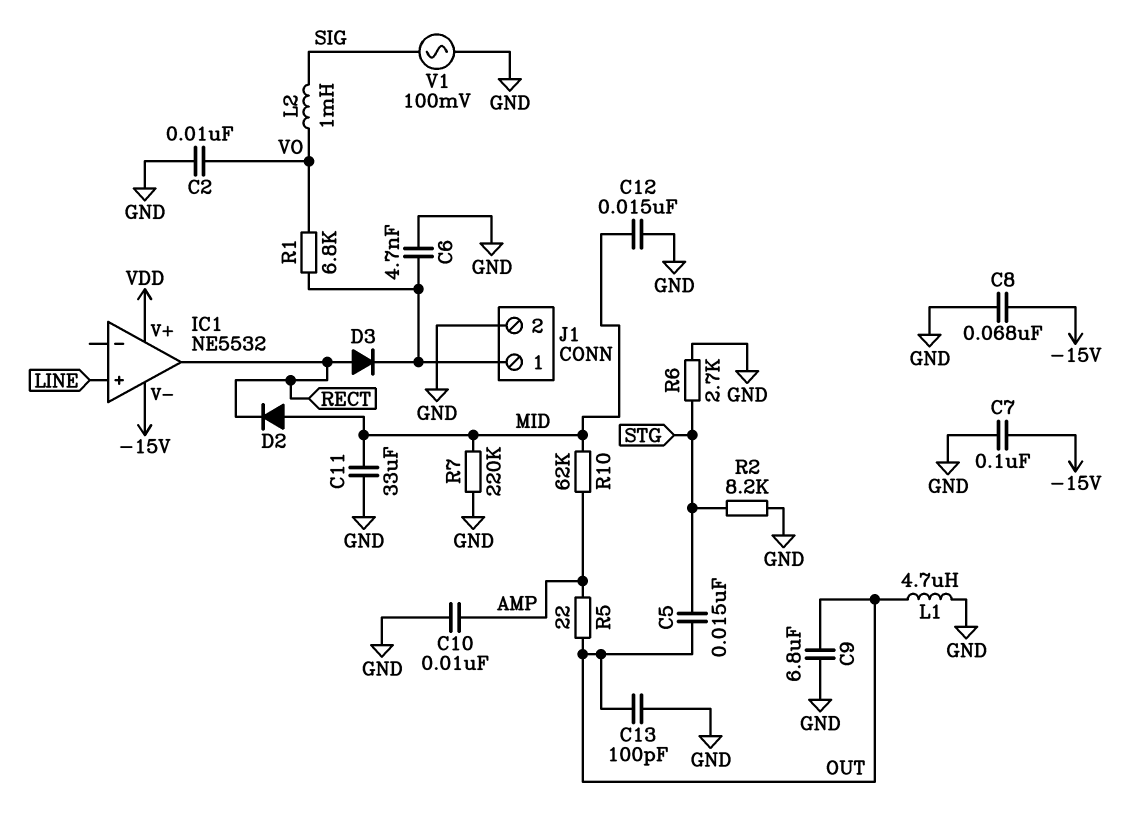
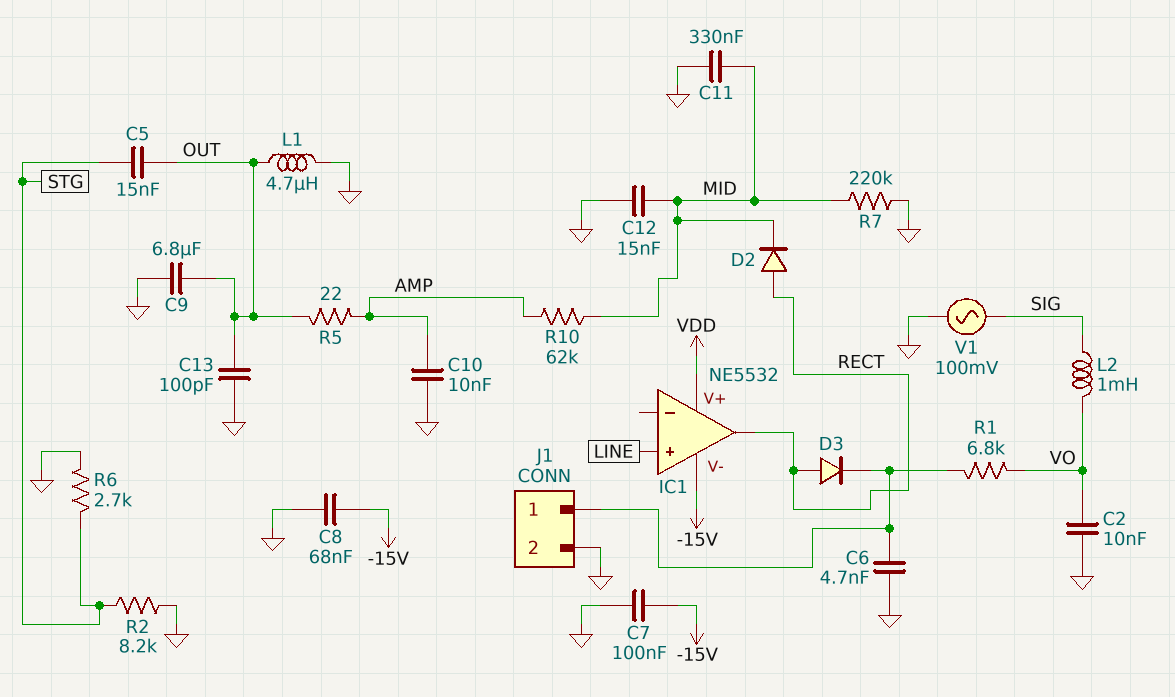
C11: 33uF (GND, MID) -> 330nF (GND, MID)
D2: diode (A MID, K RECT) -> diode (A RECT, K MID)

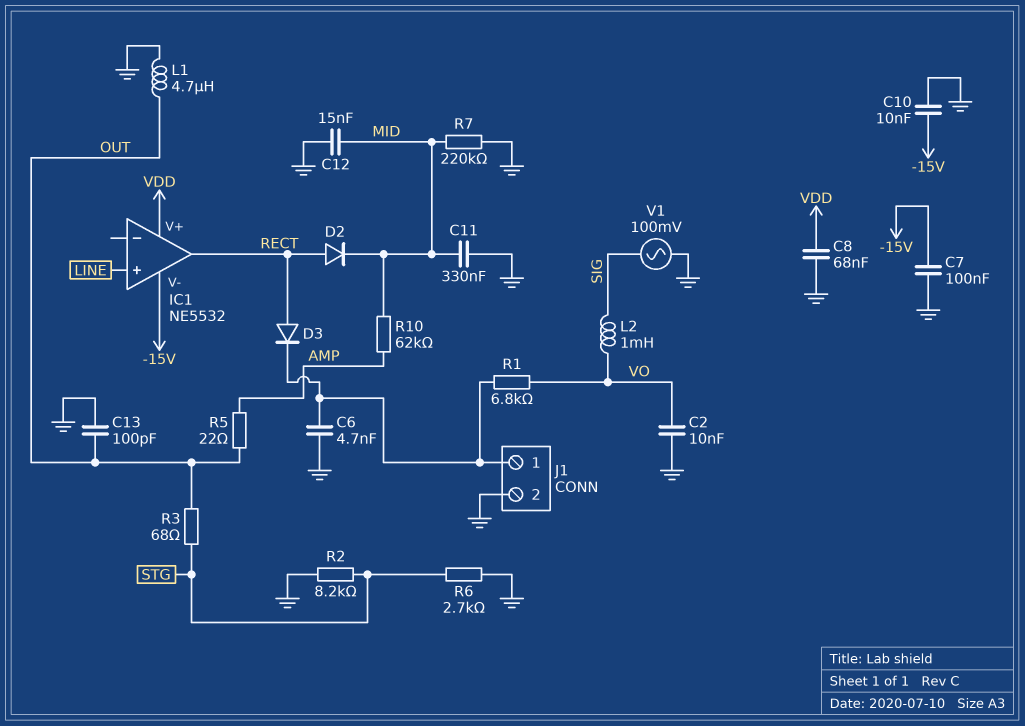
C5: 15nF (OUT, STG) -> none
C8: 68nF (-15V, GND) -> 68nF (GND, VDD)
C9: 6.8uF (GND, OUT) -> none
C10: 10nF (AMP, GND) -> 10nF (-15V, GND)
R3: none -> 68 (OUT, STG)

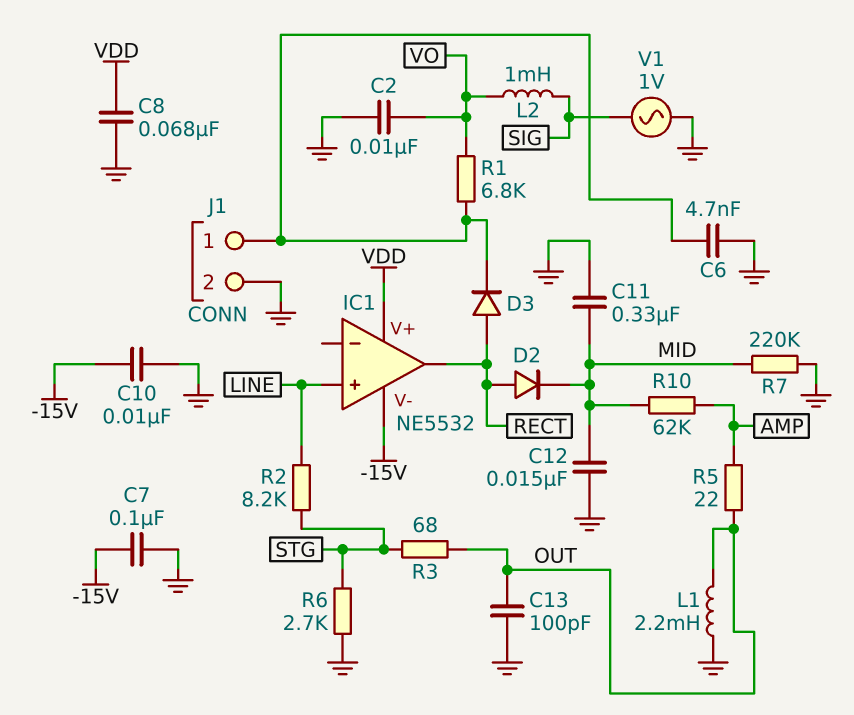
L1: 4.7uH (GND, OUT) -> 2.2mH (GND, OUT)
R2: 8.2k (GND, STG) -> 8.2k (LINE, STG)
V1: AC 100mV (GND, SIG) -> AC 1V (GND, SIG)

